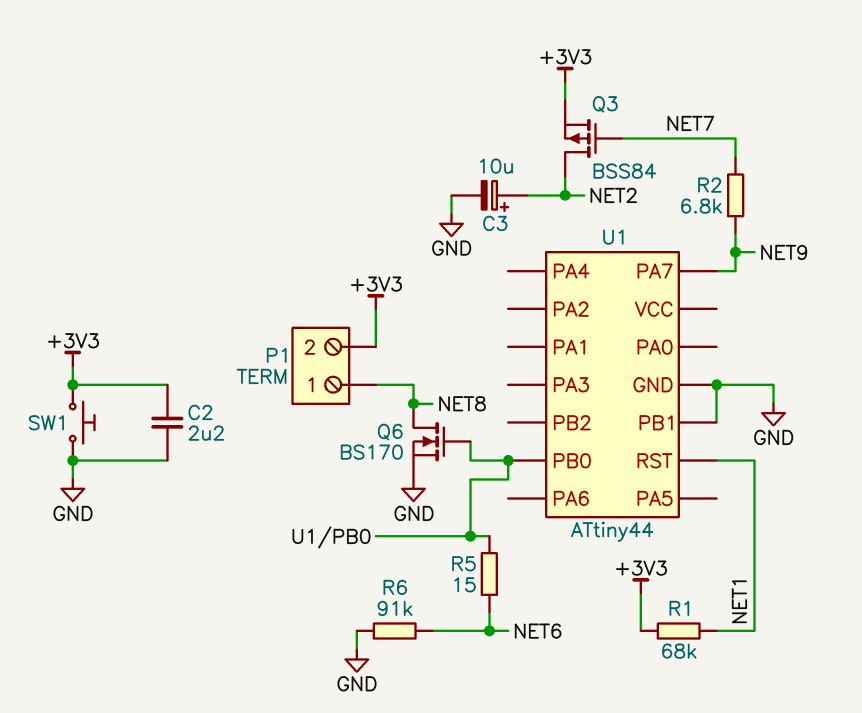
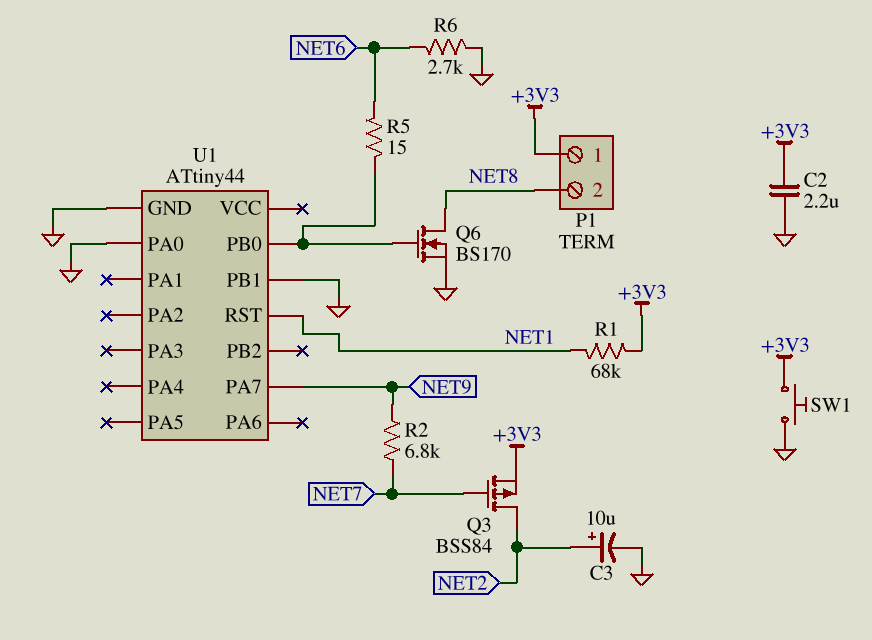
P1 pin 1: NET8 -> +3V3
P1 pin 2: +3V3 -> NET8
R6: 91k (GND, NET6) -> 2.7k (GND, NET6)
U1 pin PA0: none -> GND

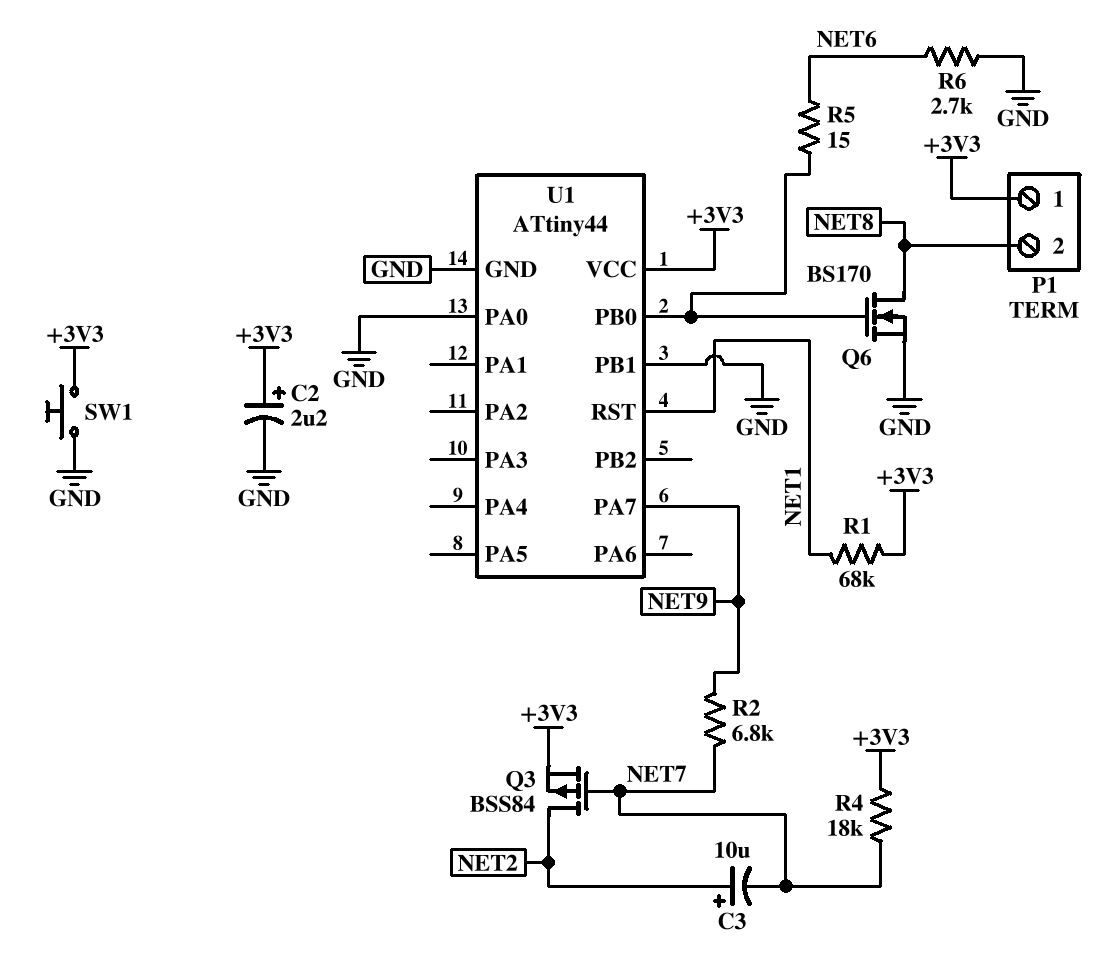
C2: 2.2uF (+3V3, GND) -> 2.2uF (plus +3V3, minus GND)
C3: 10uF (plus NET2, minus GND) -> 10uF (plus NET2, minus NET7)
R4: none -> 18k (+3V3, NET7)
U1 pin VCC: none -> +3V3

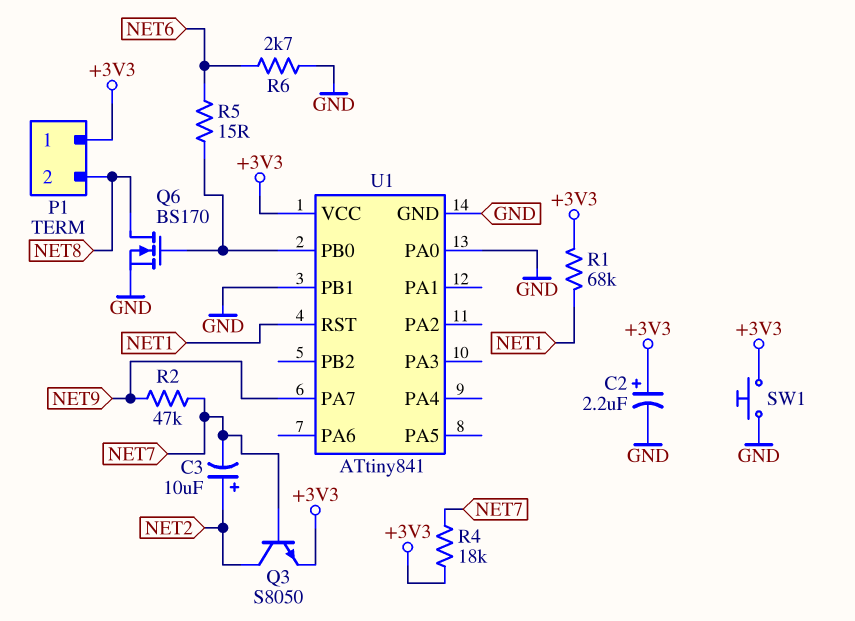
Q3: PMOS BSS84 (G NET7, D NET2, S +3V3) -> NPN S8050 (B NET7, C NET2, E +3V3)
R2: 6.8k (NET7, NET9) -> 47k (NET7, NET9)
U1: ATtiny44 -> ATtiny841

